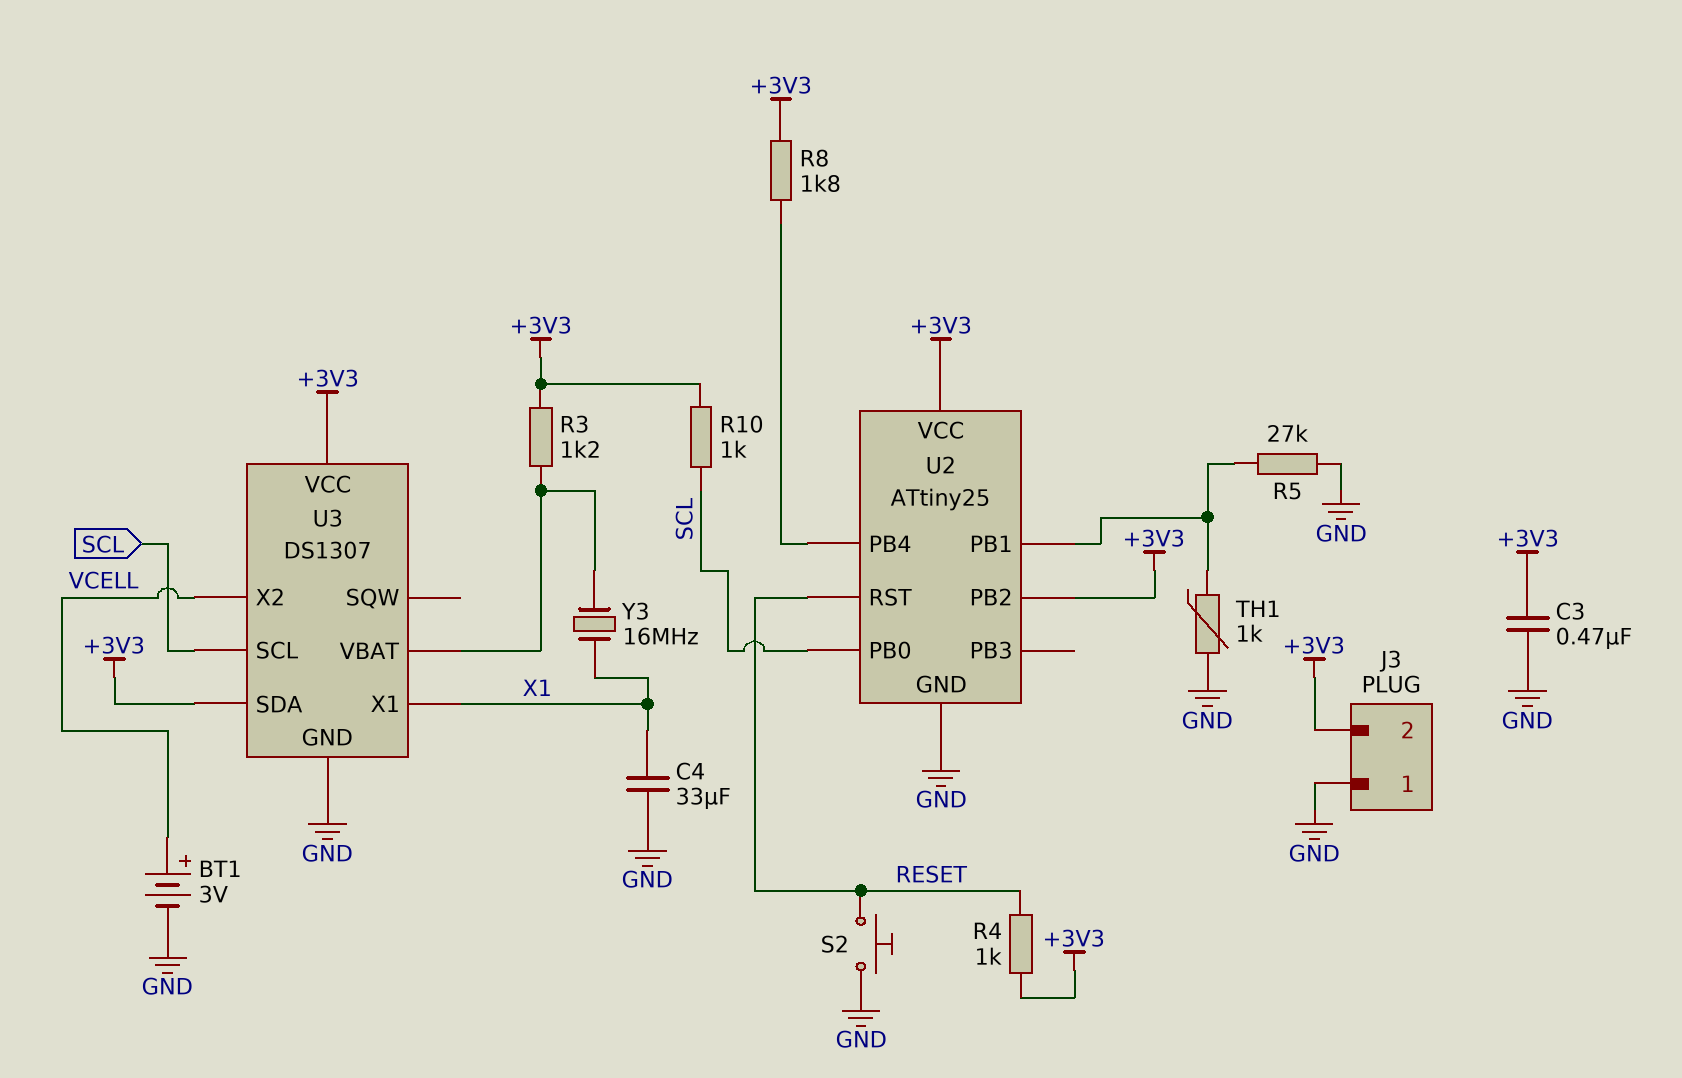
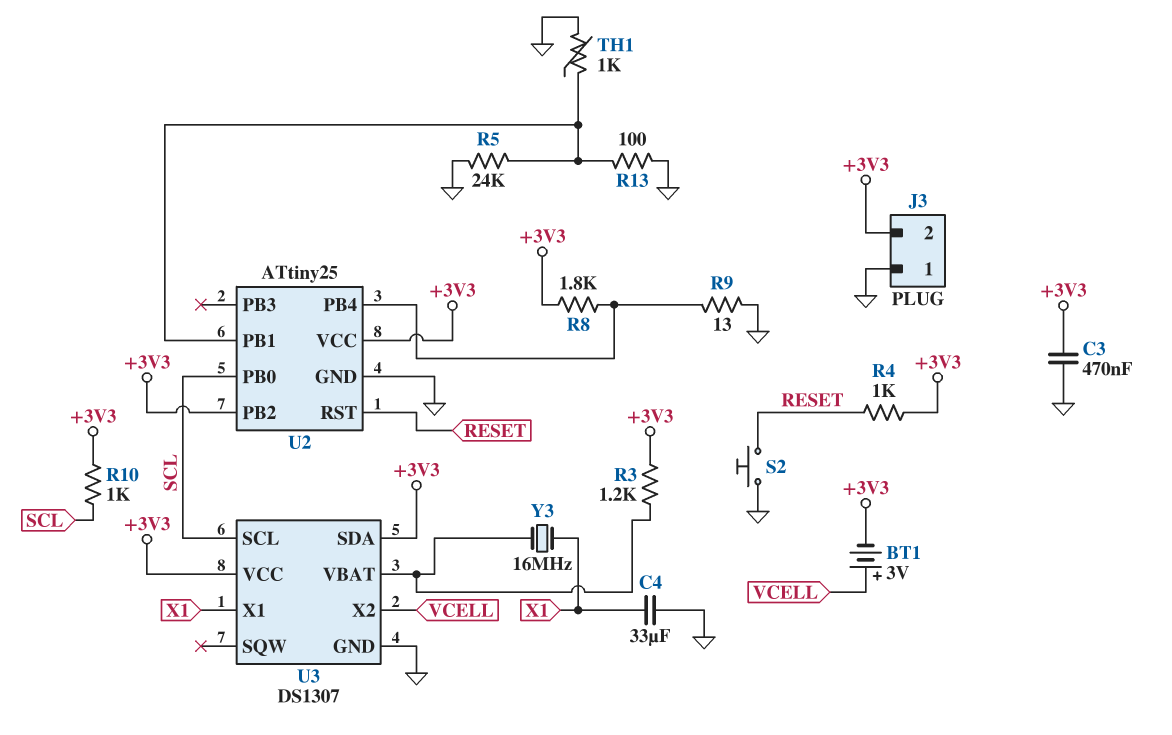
BT1: 3V (plus VCELL, minus GND) -> 3V (plus VCELL, minus +3V3)
R5: 27k (GND, U2/PB1) -> 24k (GND, U2/PB1)
R9: none -> 13 (GND, U2/PB4)
R13: none -> 100 (GND, U2/PB1)

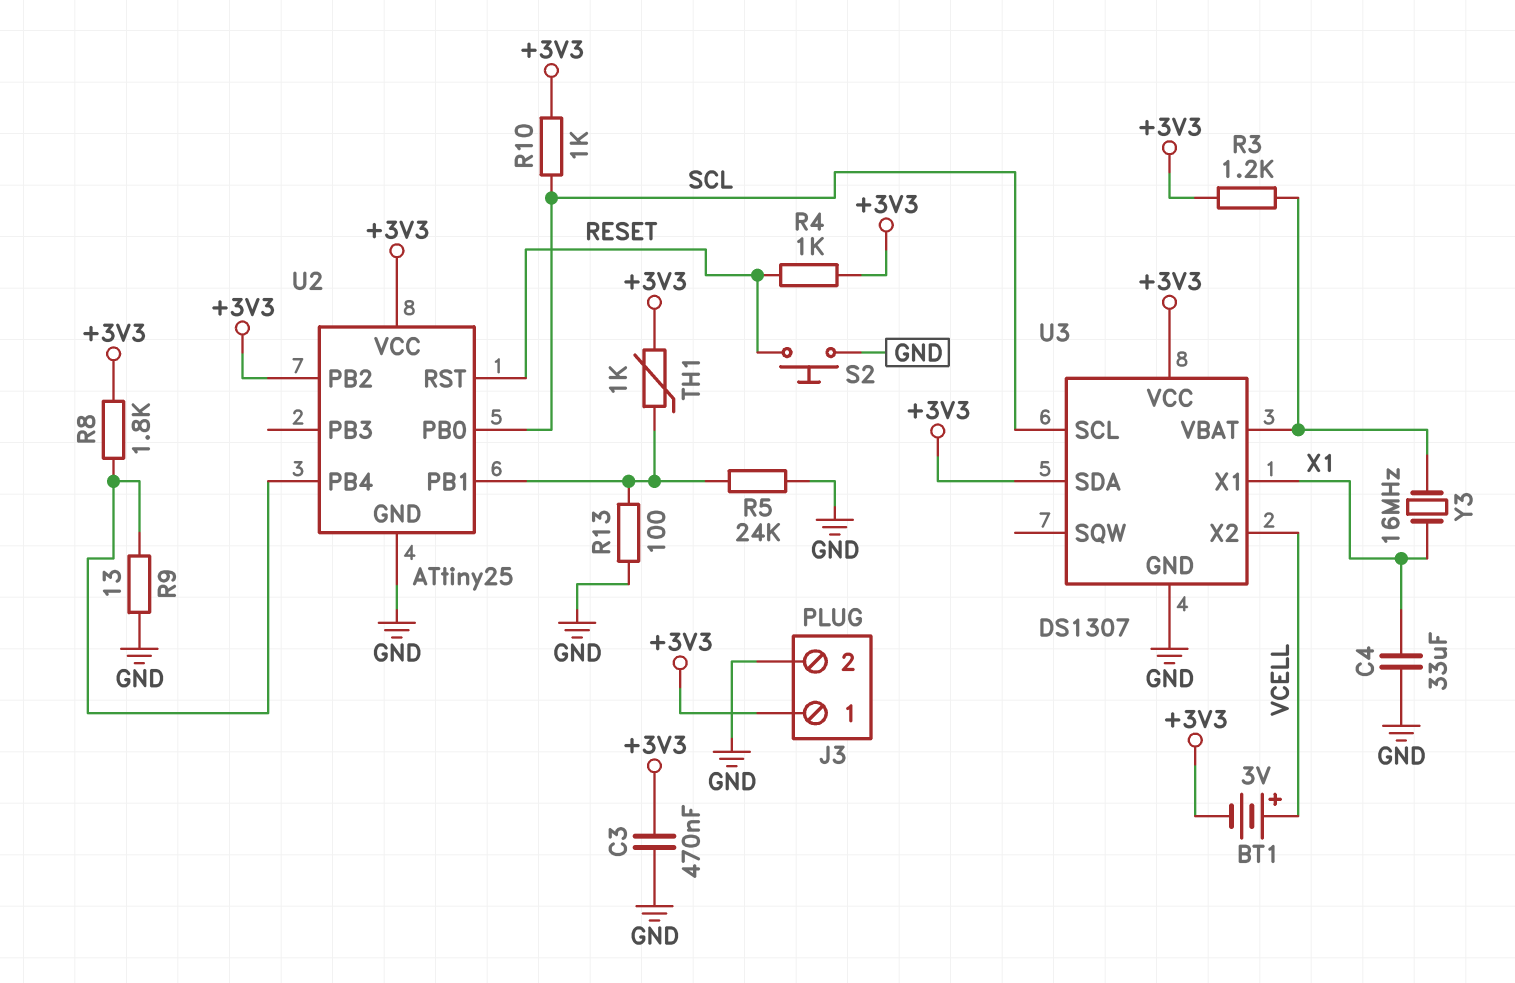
J3 pin 1: GND -> +3V3
J3 pin 2: +3V3 -> GND
TH1: 1k (GND, U2/PB1) -> 1k (+3V3, U2/PB1)

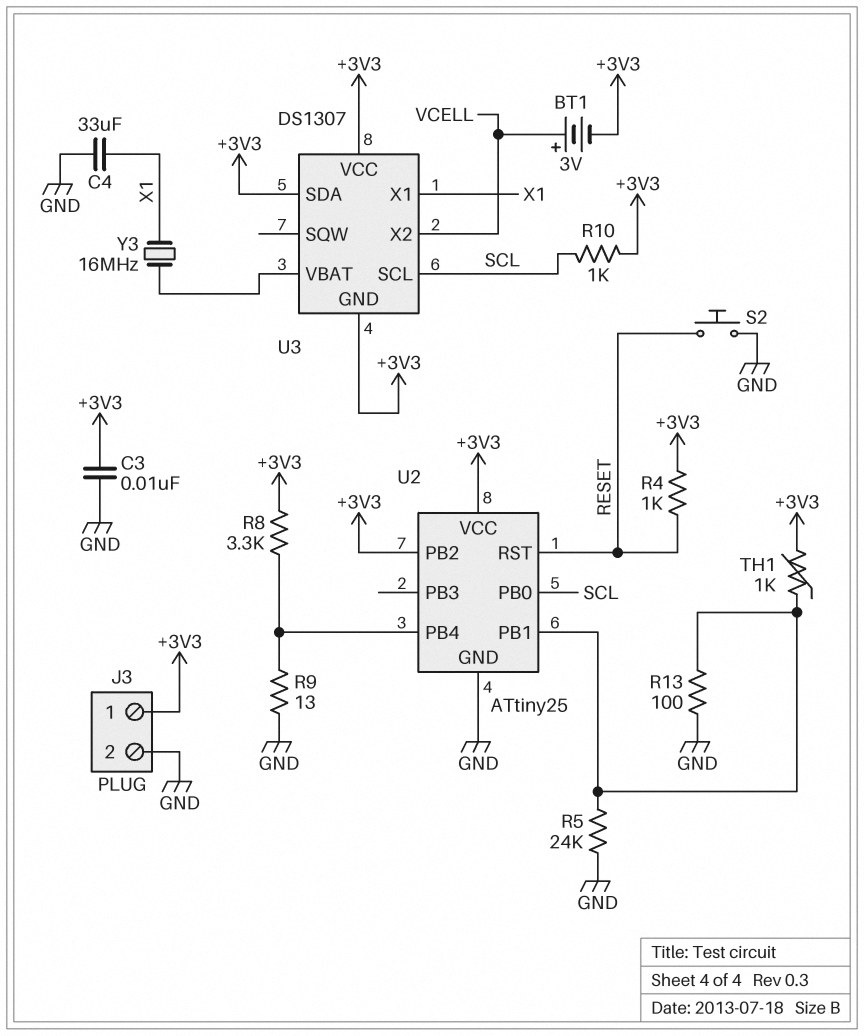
C3: 470nF (+3V3, GND) -> 10nF (+3V3, GND)
R3: 1.2k (+3V3, U3/VBAT) -> none
R8: 1.8k (+3V3, U2/PB4) -> 3.3k (+3V3, U2/PB4)
U3 pin GND: GND -> +3V3

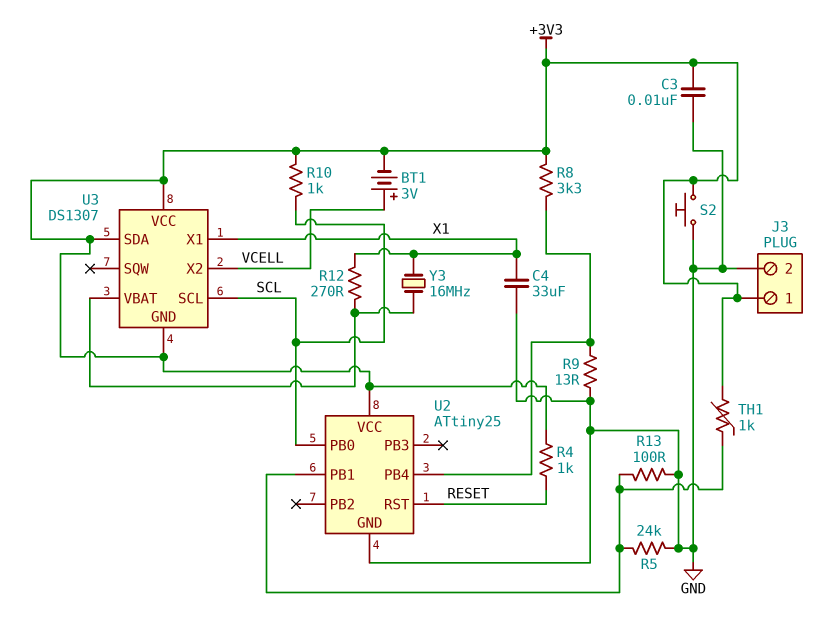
R12: none -> 270 (U3/VBAT, X1)
S2: button (GND, RESET) -> button (+3V3, GND)
U2 pin PB2: +3V3 -> none

